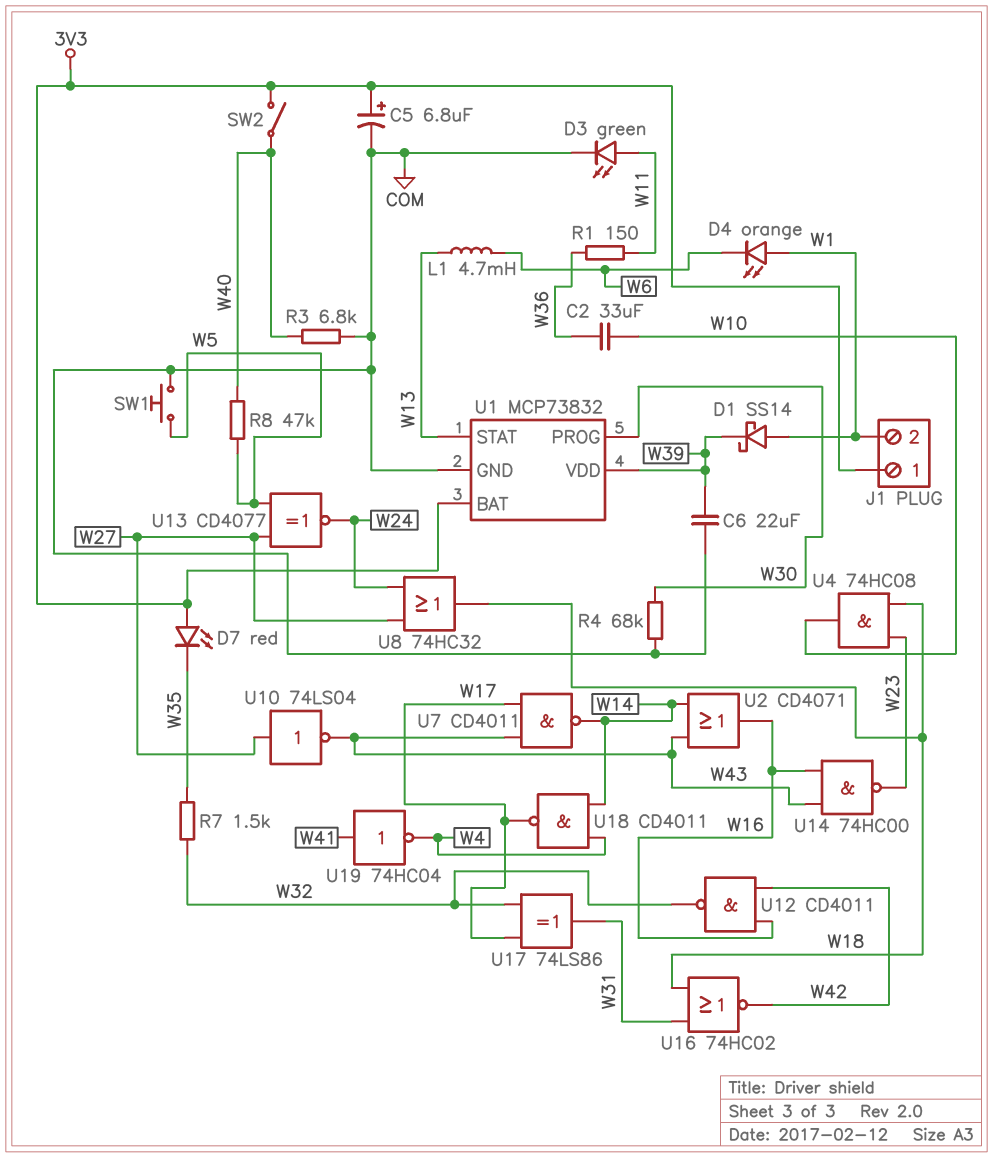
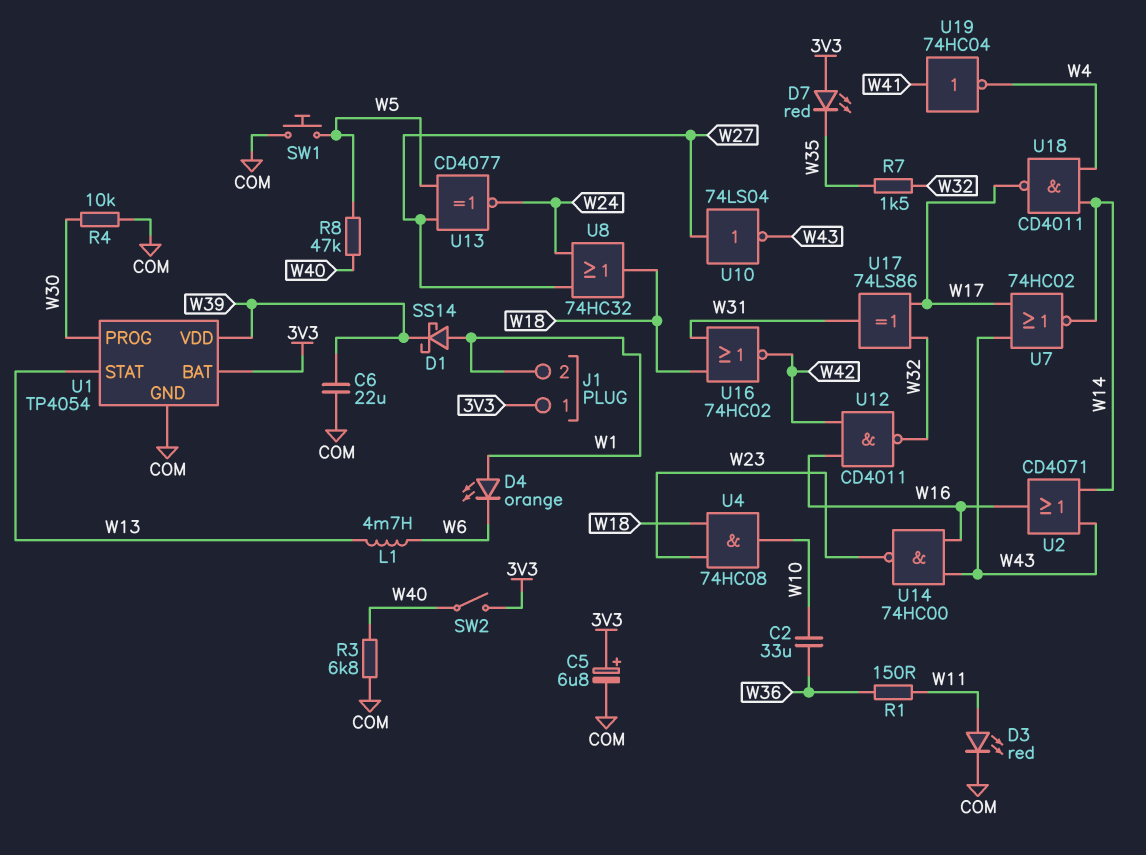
D3: LED green (A W11, K COM) -> LED red (A W11, K COM)
R4: 68k (COM, W30) -> 10k (COM, W30)
U1: MCP73832 -> TP4054
U7: NAND CD4011 (in W17, in W43, out W14) -> NOR 74HC02 (in W17, in W43, out W14)

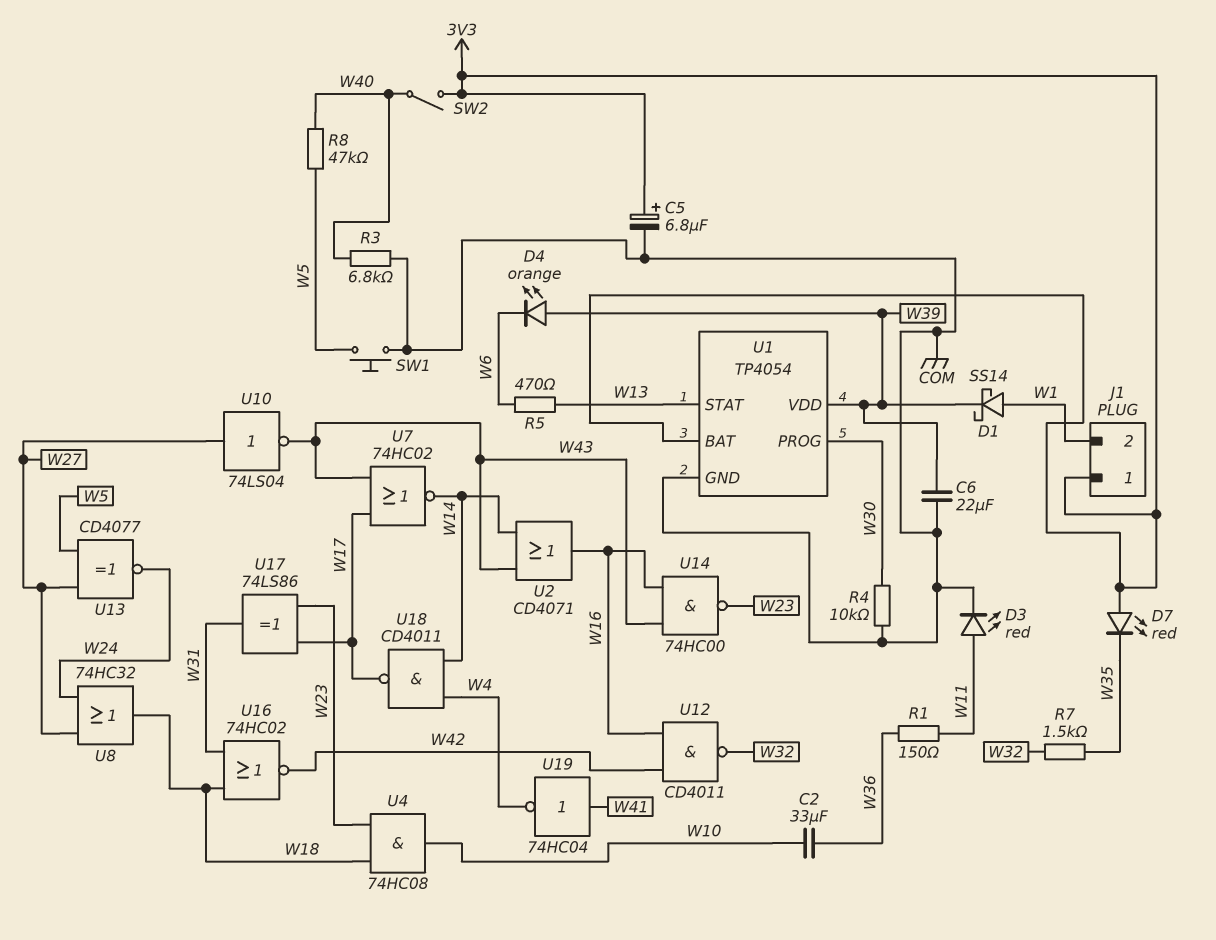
D4: LED orange (A W1, K W6) -> LED orange (A W39, K W6)
L1: 4.7mH (W6, W13) -> none
R5: none -> 470 (W6, W13)
U17: XOR 74LS86 (in W17, in W32, out W31) -> XOR 74LS86 (in W17, in W23, out W31)

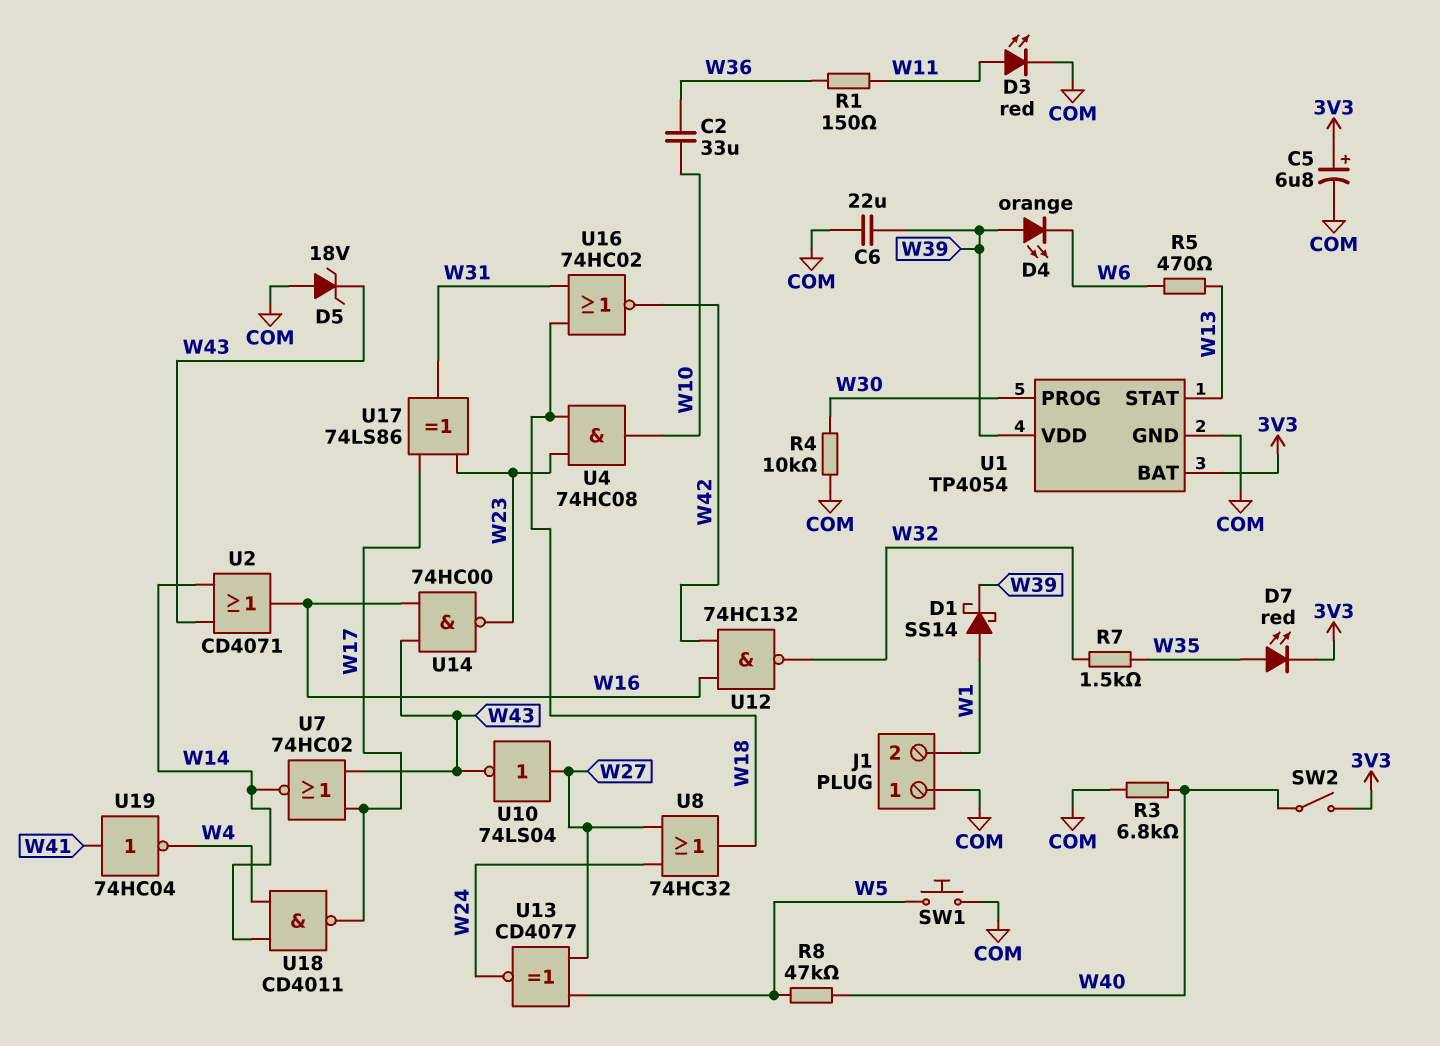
D5: none -> zener 18V (A COM, K W43)
D7: LED red (A 3V3, K W35) -> LED red (A W35, K 3V3)
J1 pin 1: 3V3 -> COM
U12: NAND CD4011 (in W16, in W42, out W32) -> NAND 74HC132 (in W16, in W42, out W32)

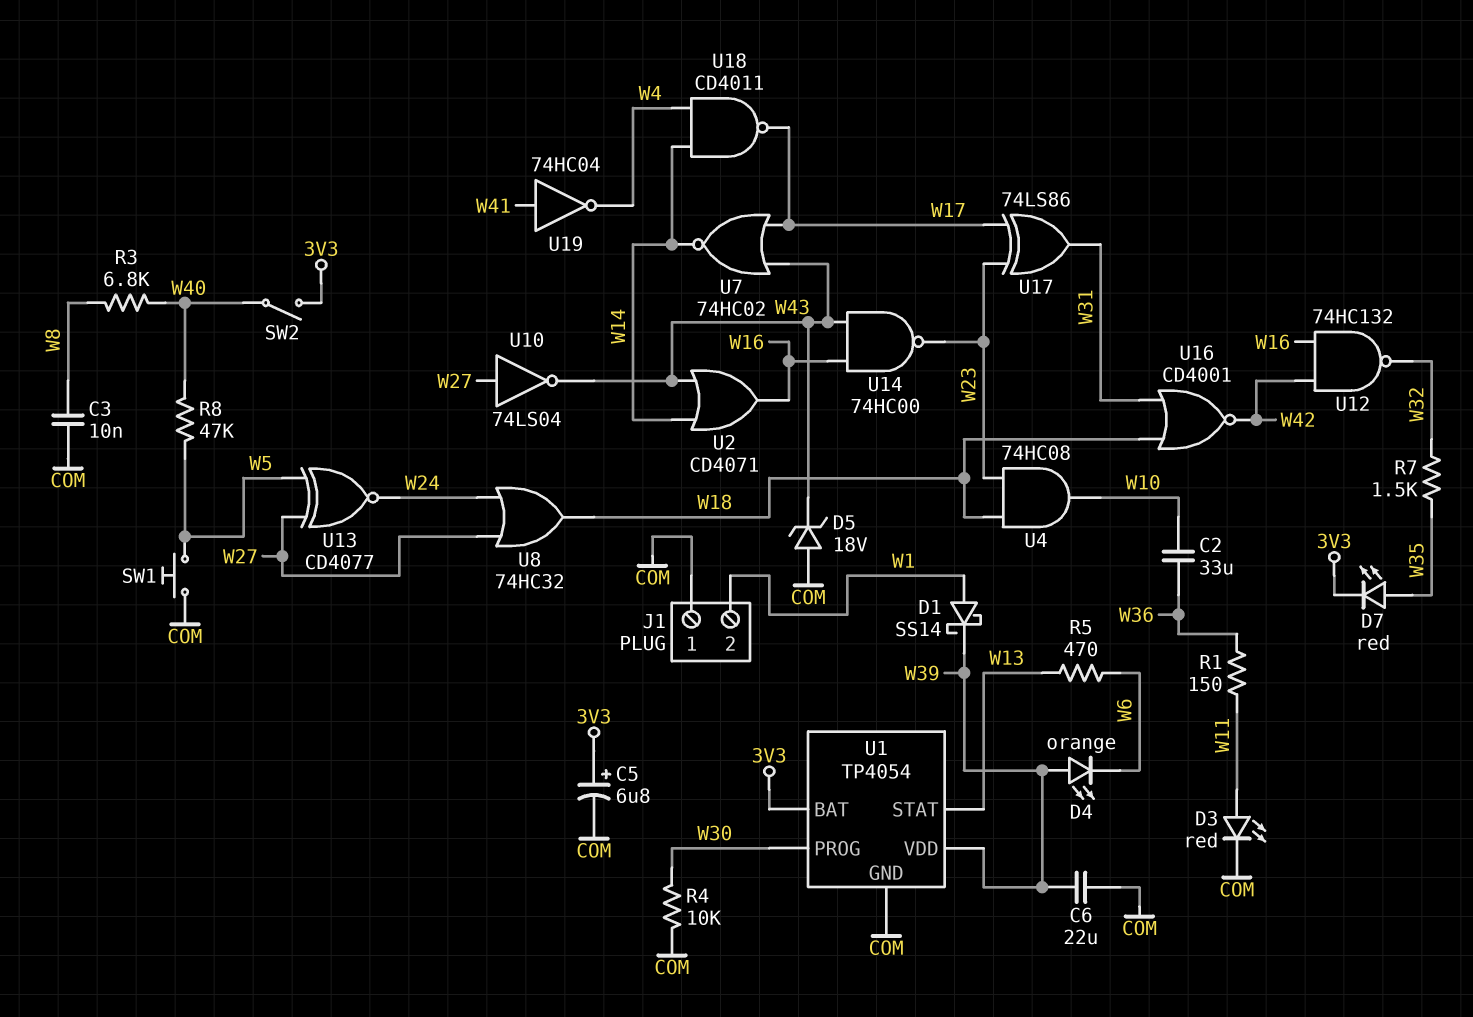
C3: none -> 10nF (COM, W8)
R3: 6.8k (COM, W40) -> 6.8k (W8, W40)
U16: NOR 74HC02 (in W18, in W31, out W42) -> NOR CD4001 (in W18, in W31, out W42)

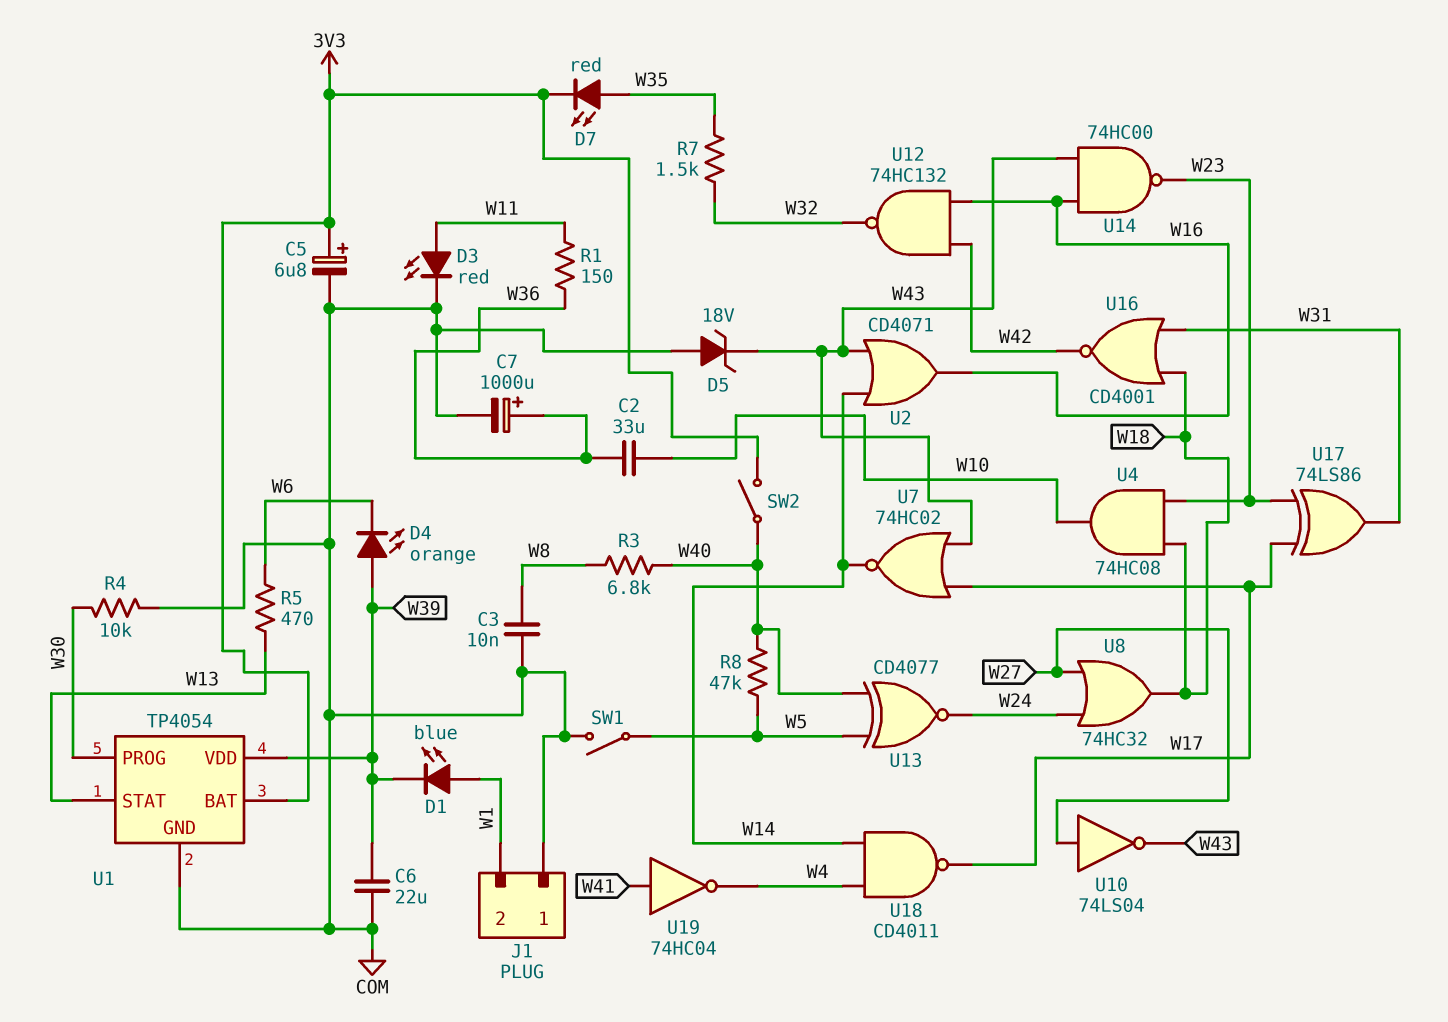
C7: none -> 1000uF (plus W36, minus COM)
D1: schottky SS14 (A W1, K W39) -> LED blue (A W1, K W39)
SW1: button (COM, W5) -> switch (COM, W5)
U13: XNOR CD4077 (in W5, in W27, out W24) -> XNOR CD4077 (in W5, in W40, out W24)

